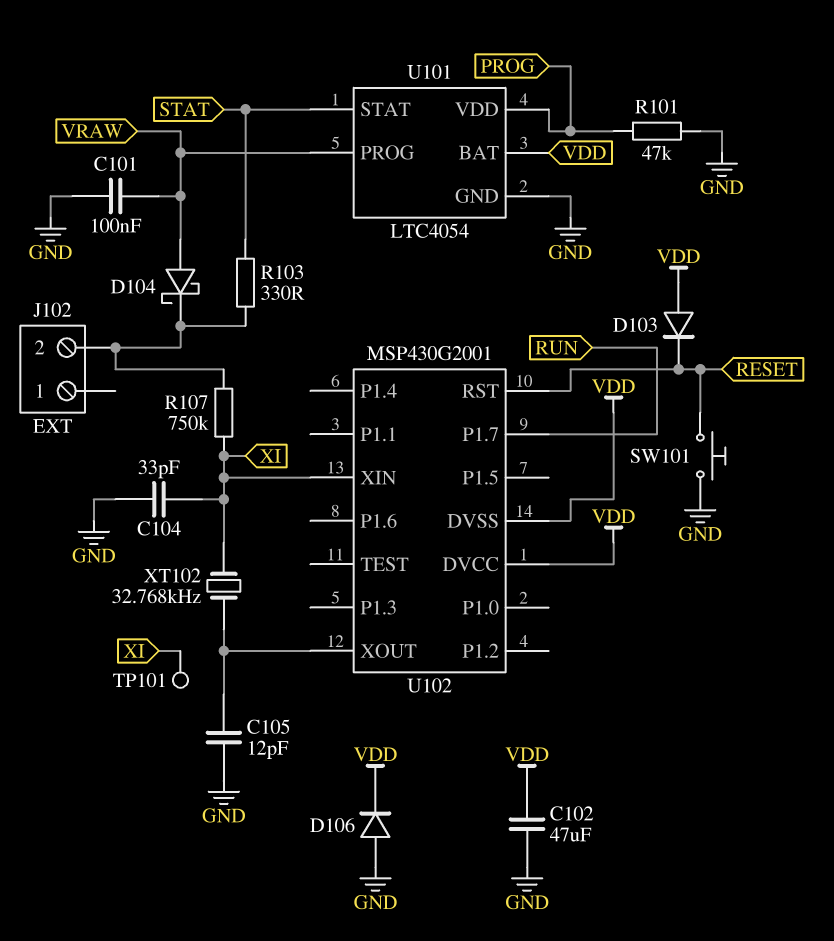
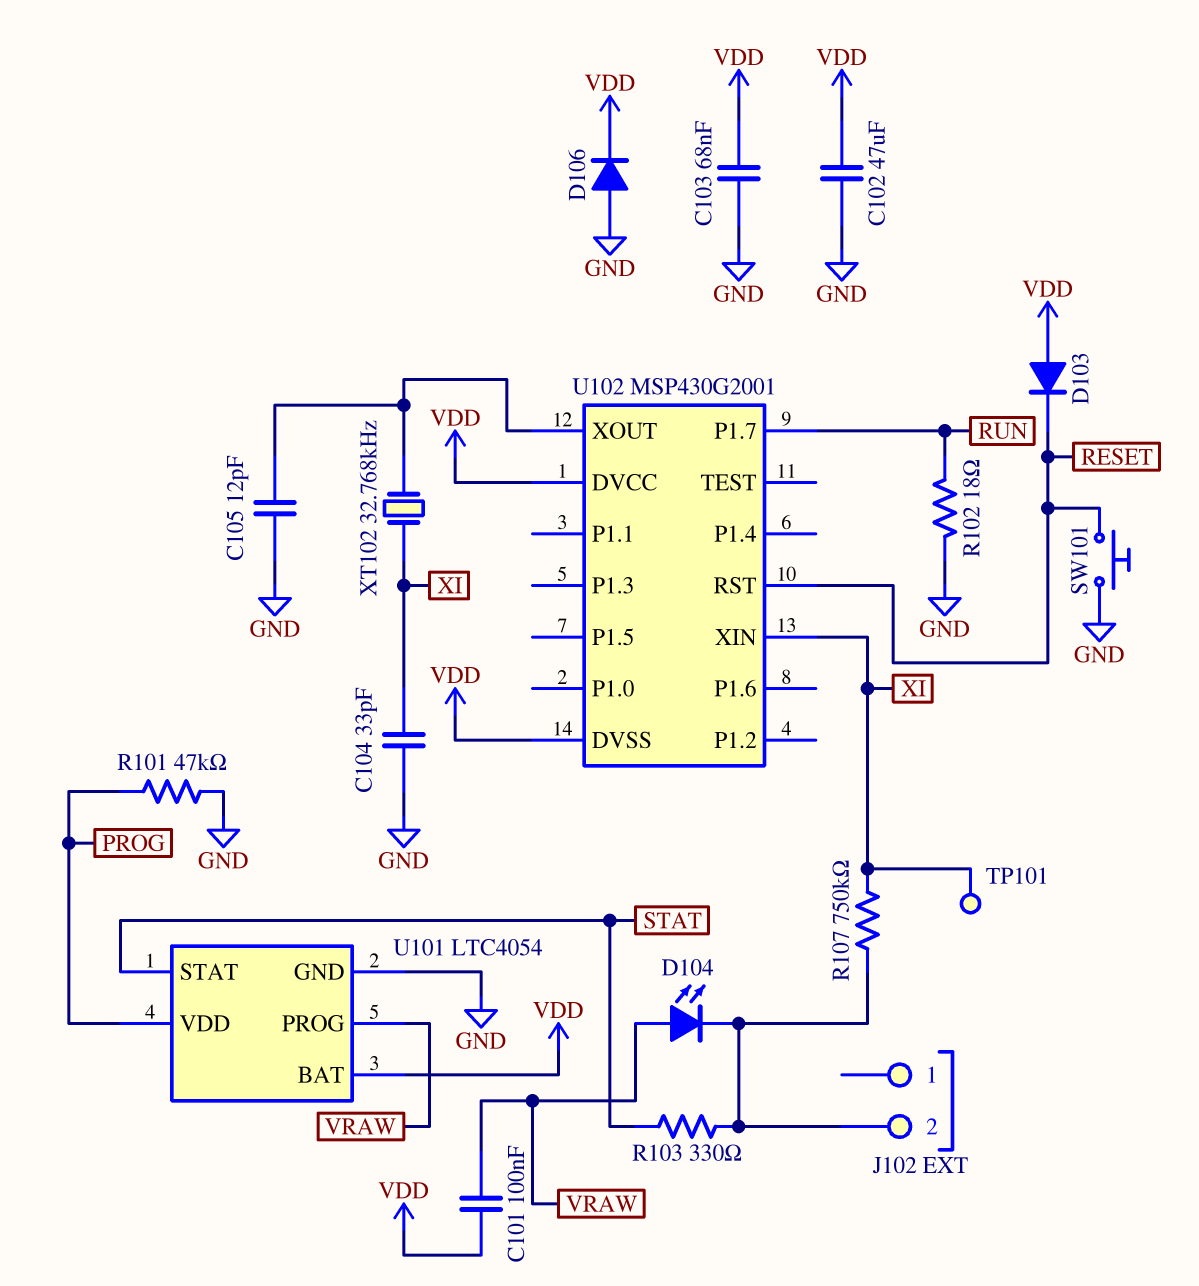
C101: 100nF (GND, VRAW) -> 100nF (VDD, VRAW)
C103: none -> 68nF (GND, VDD)
D104: schottky (A VRAW, K J102/2) -> LED (A VRAW, K J102/2)
R102: none -> 18 (GND, RUN)

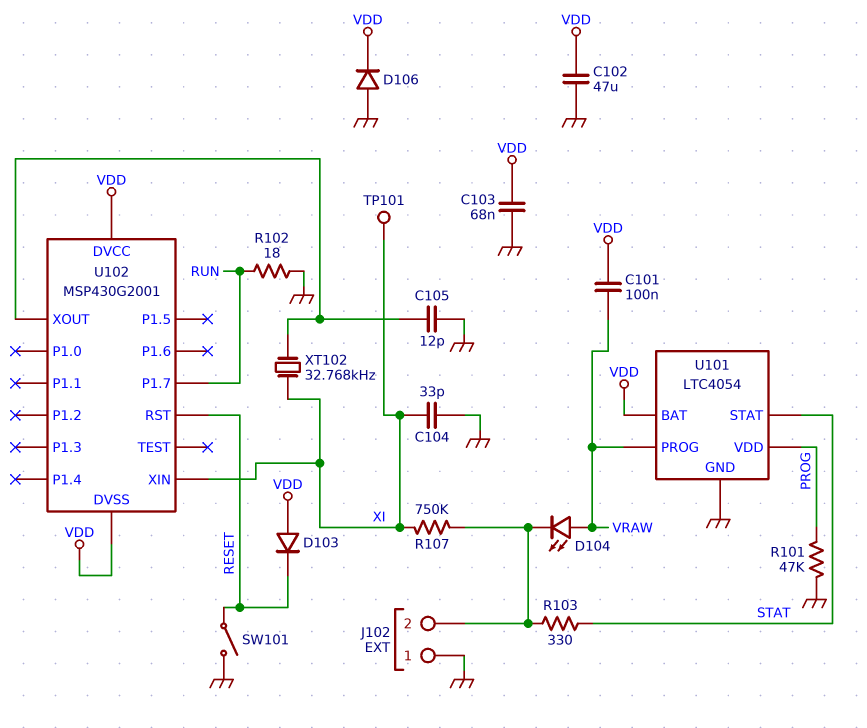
J102 pin 1: none -> GND
SW101: button (GND, RESET) -> switch (GND, RESET)

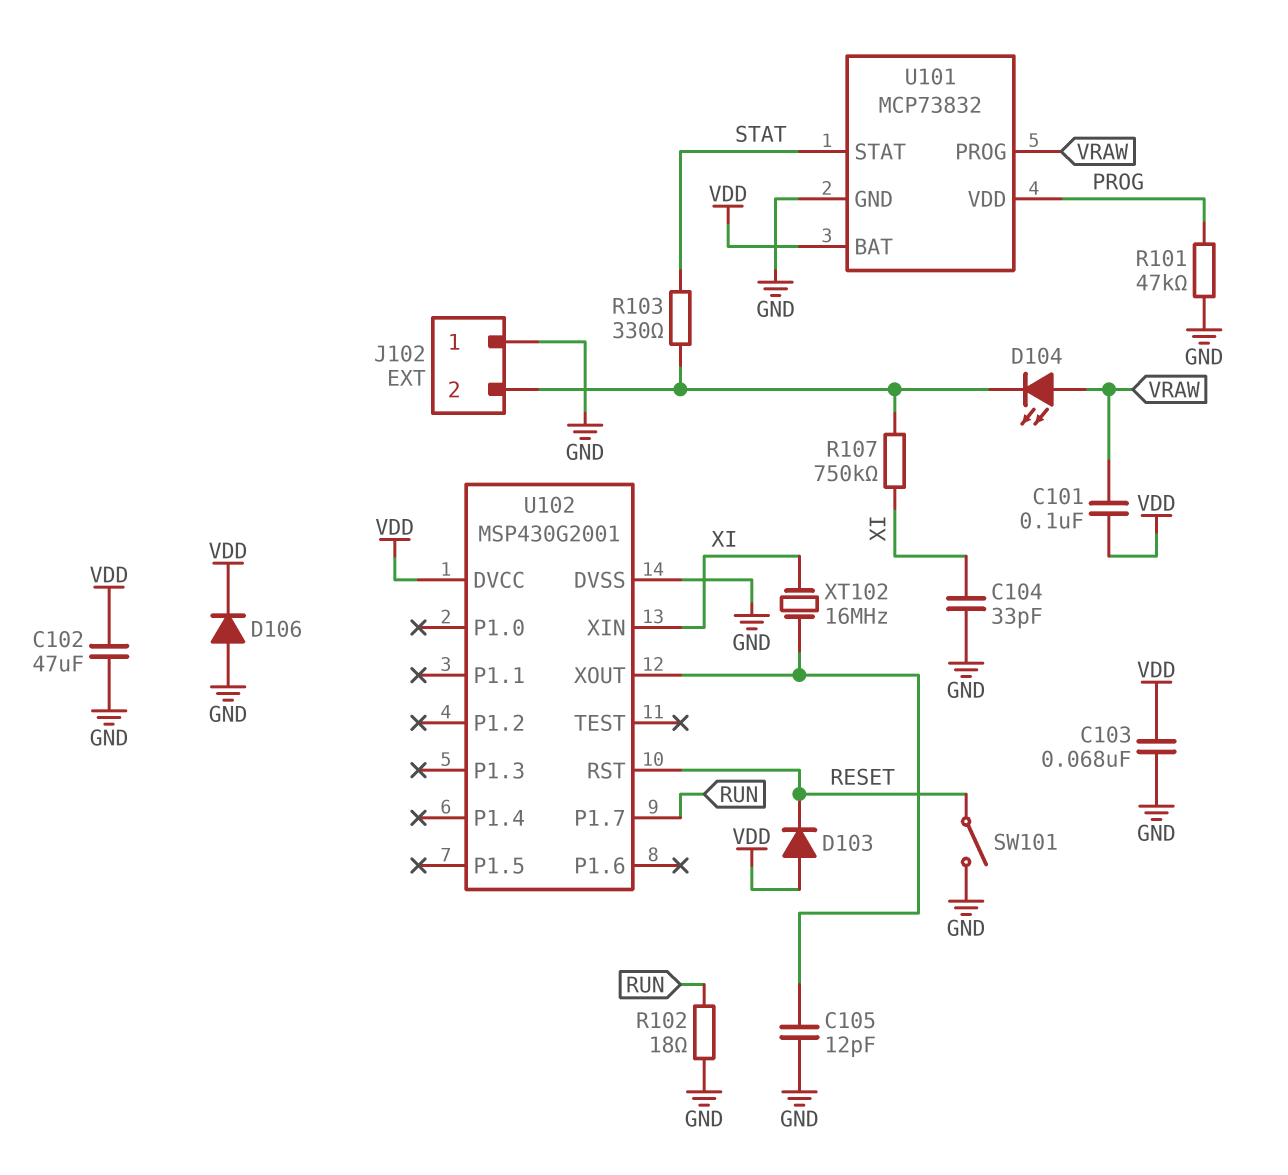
TP101: test point (XI) -> none
U101: LTC4054 -> MCP73832
U102 pin DVSS: VDD -> GND
XT102: 32.768kHz (U102/XOUT, XI) -> 16MHz (U102/XOUT, XI)

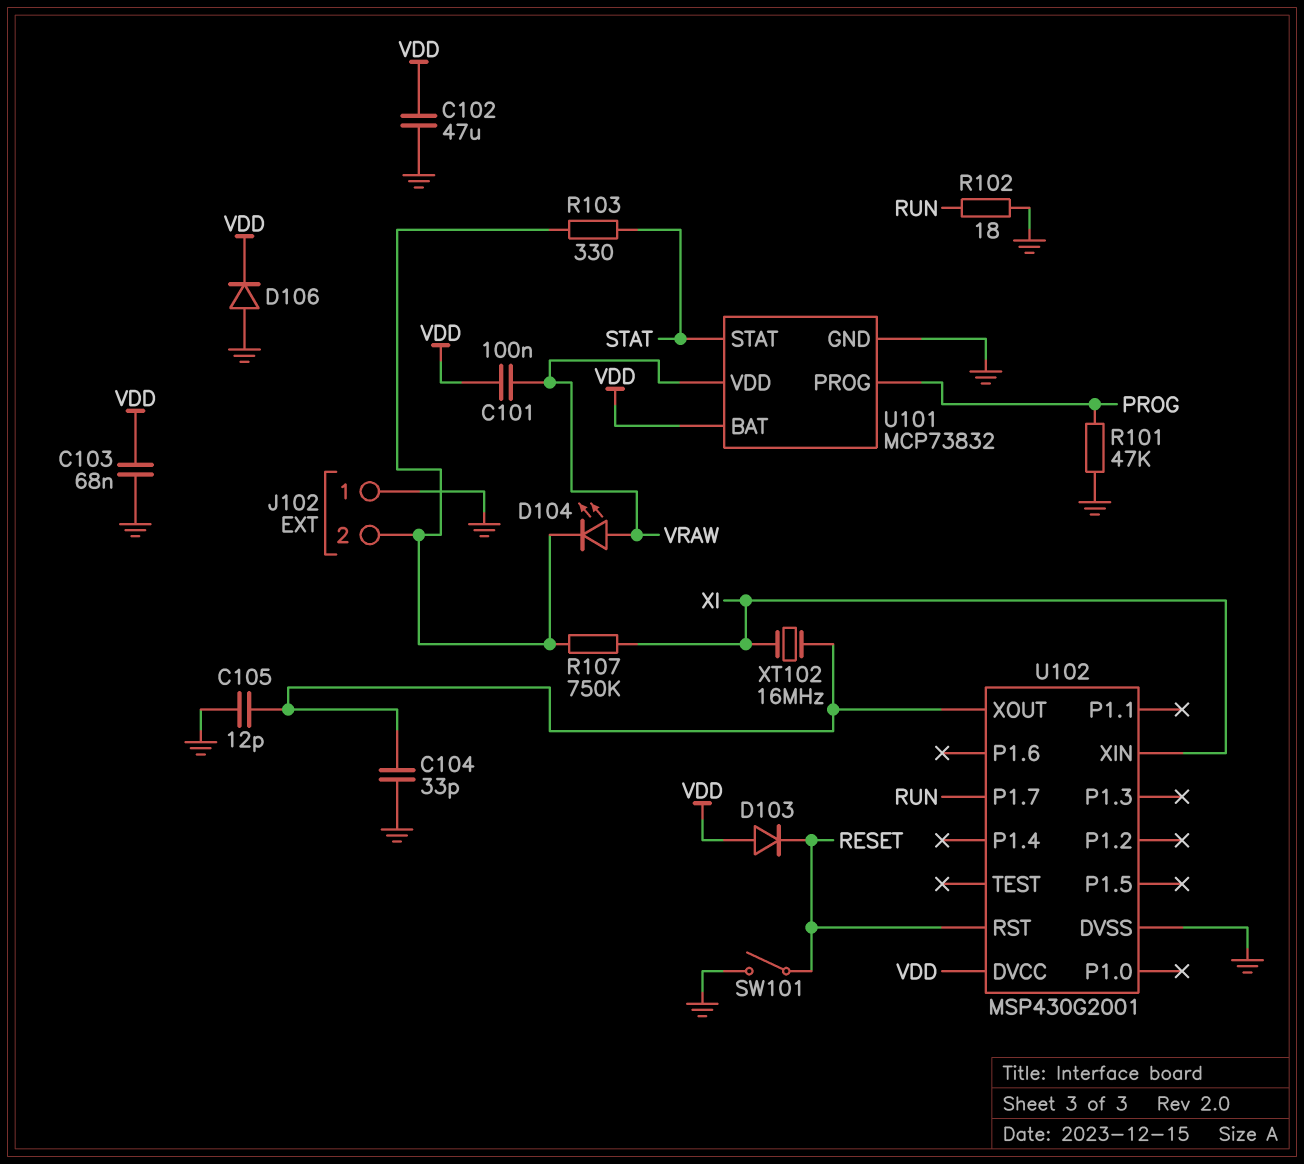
C104: 33pF (GND, XI) -> 33pF (GND, U102/XOUT)
U101 pin PROG: VRAW -> PROG
U101 pin VDD: PROG -> VRAW

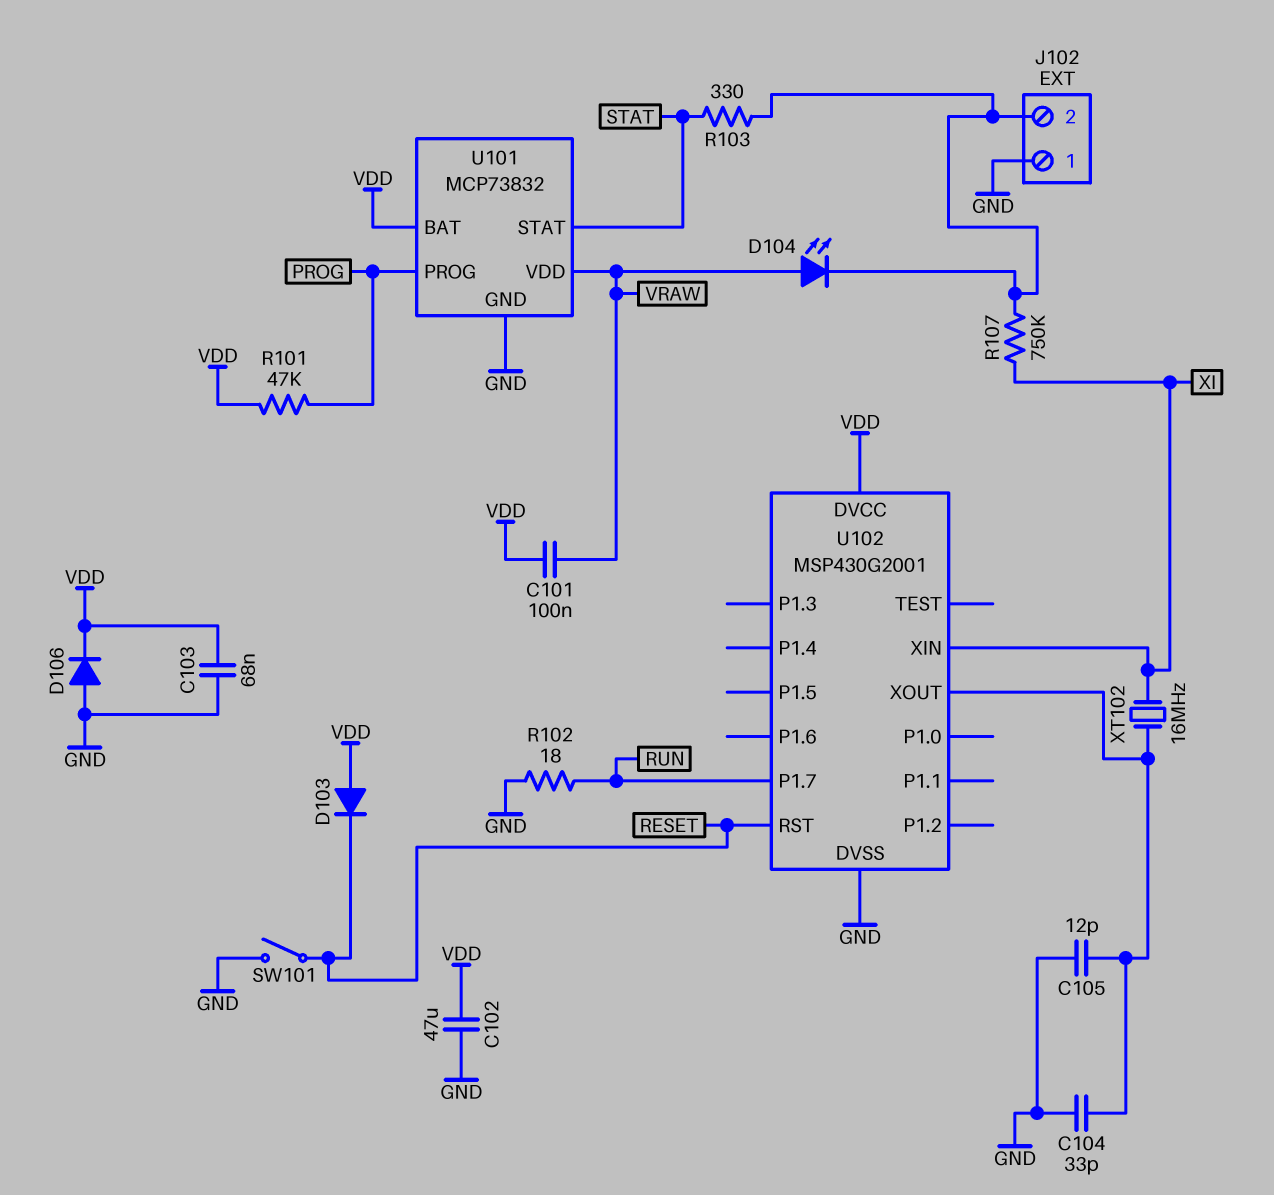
R101: 47k (GND, PROG) -> 47k (PROG, VDD)

